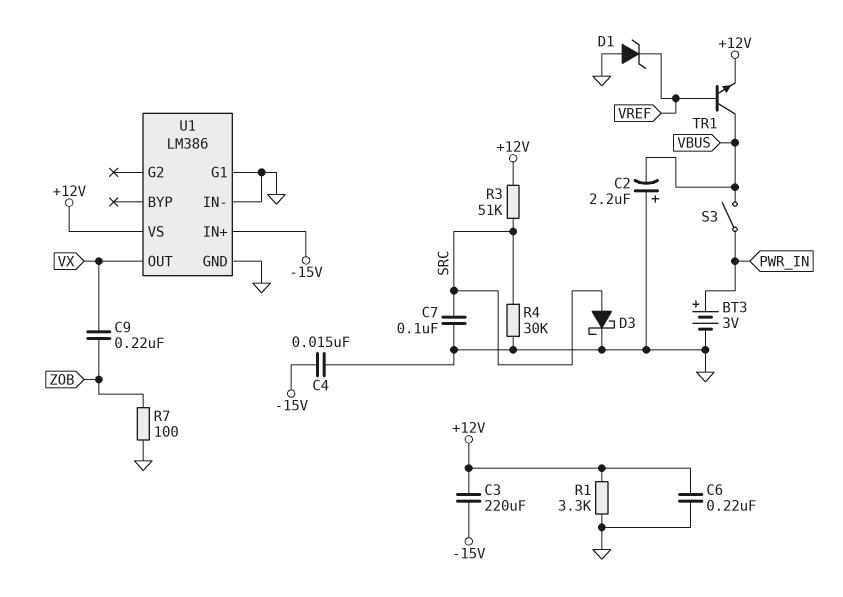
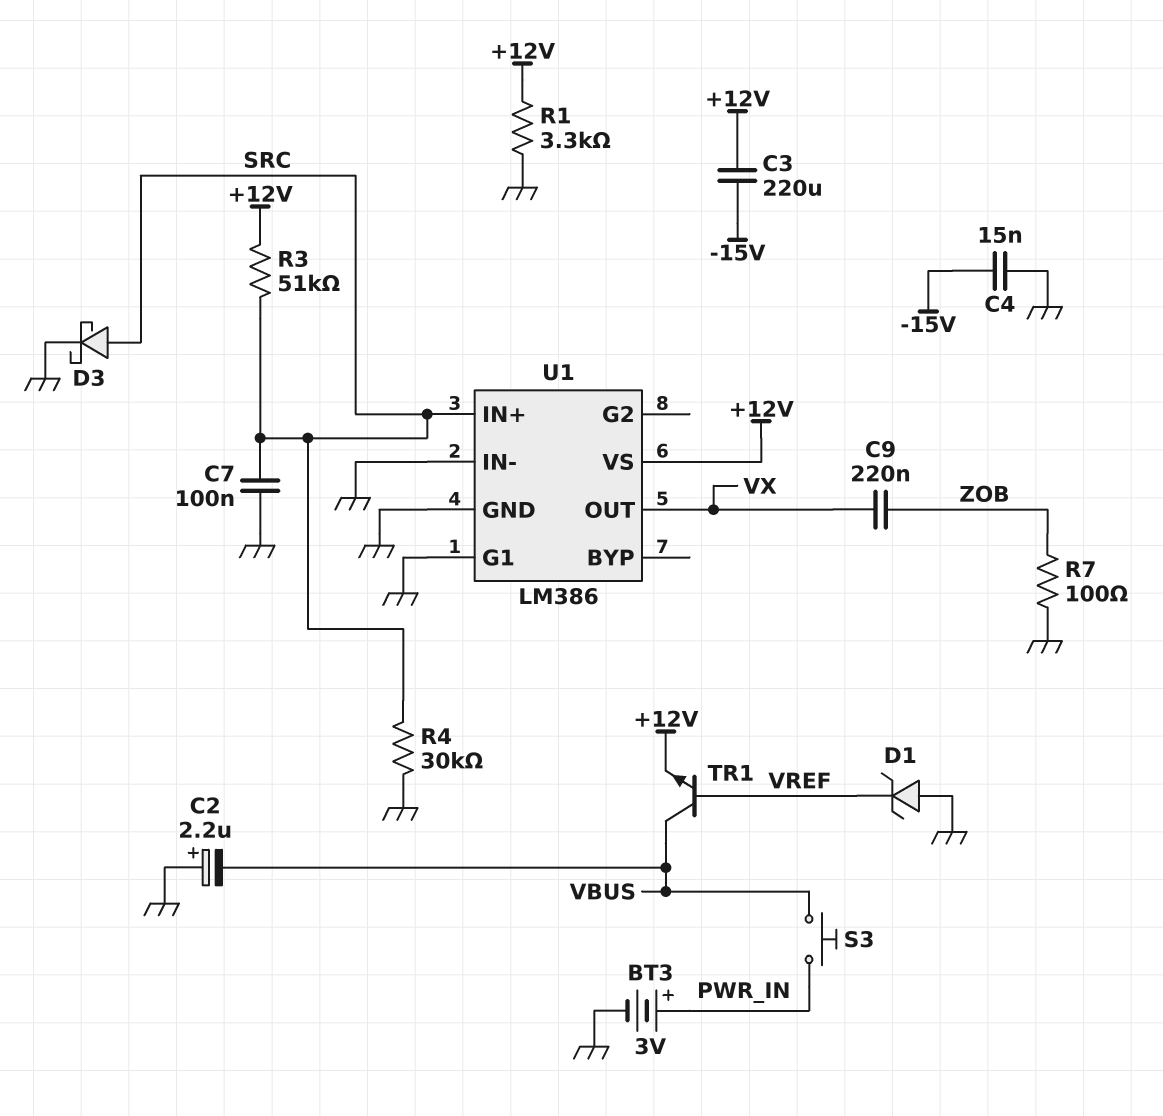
C6: 220nF (+12V, GND) -> none
S3: switch (PWR_IN, VBUS) -> button (PWR_IN, VBUS)
U1 pin IN+: -15V -> SRC

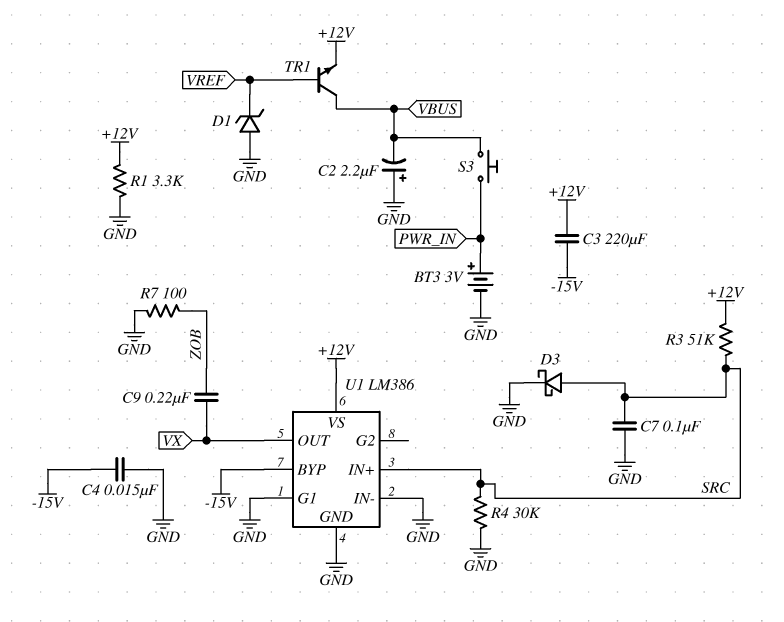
U1 pin BYP: none -> -15V

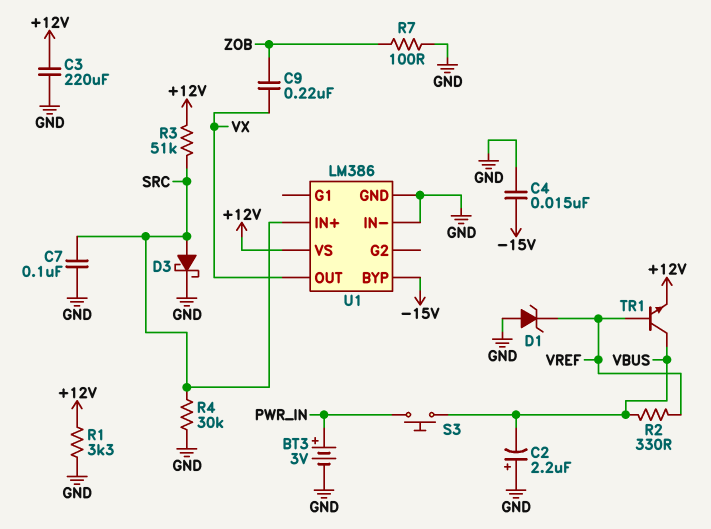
C3: 220uF (+12V, -15V) -> 220uF (+12V, GND)
R2: none -> 330 (VBUS, VREF)
U1 pin G1: GND -> none

